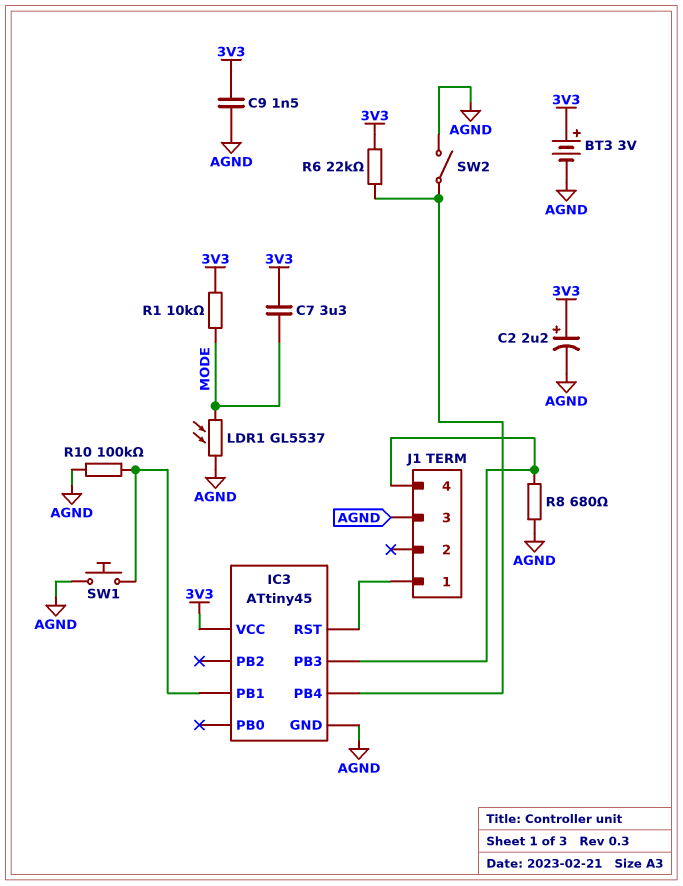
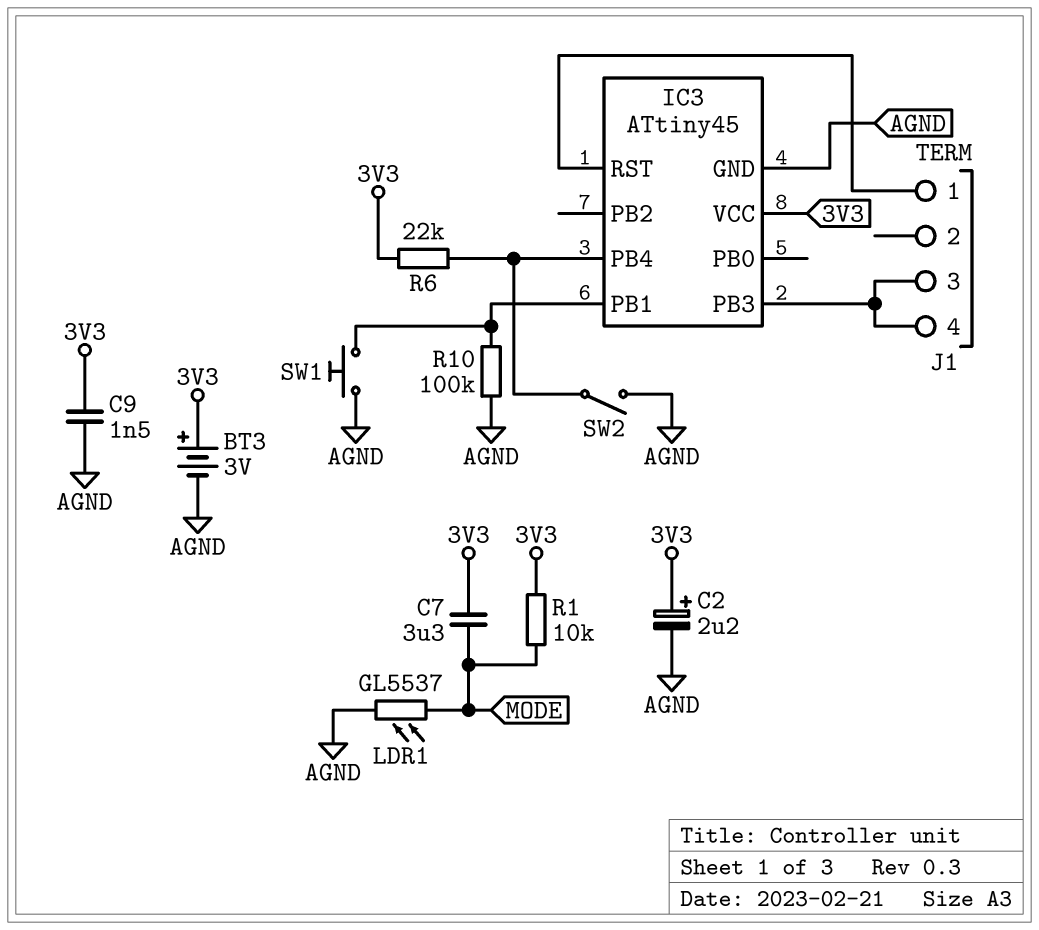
J1 pin 3: AGND -> IC3/PB3
R8: 680 (AGND, IC3/PB3) -> none

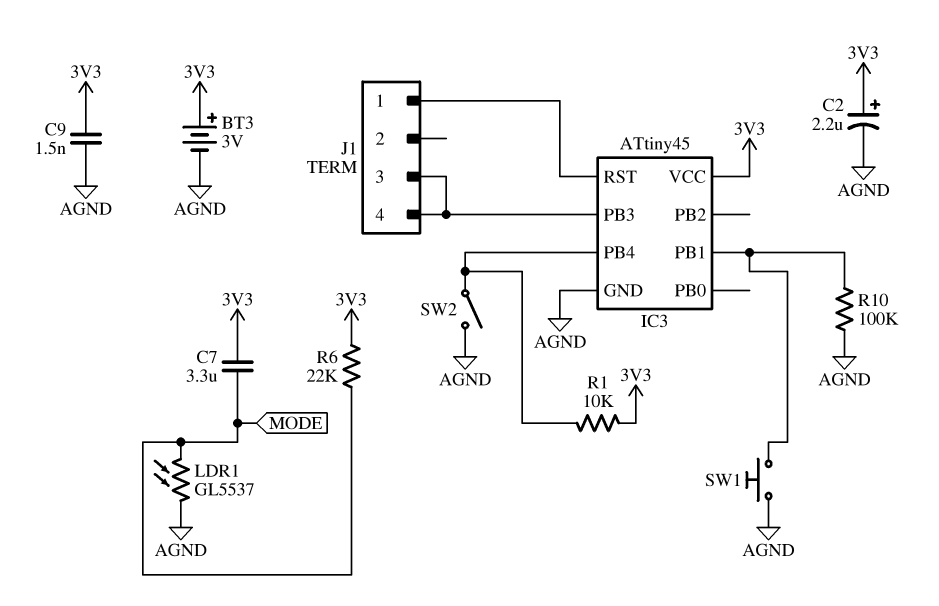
R1: 10k (3V3, MODE) -> 10k (3V3, IC3/PB4)
R6: 22k (3V3, IC3/PB4) -> 22k (3V3, MODE)

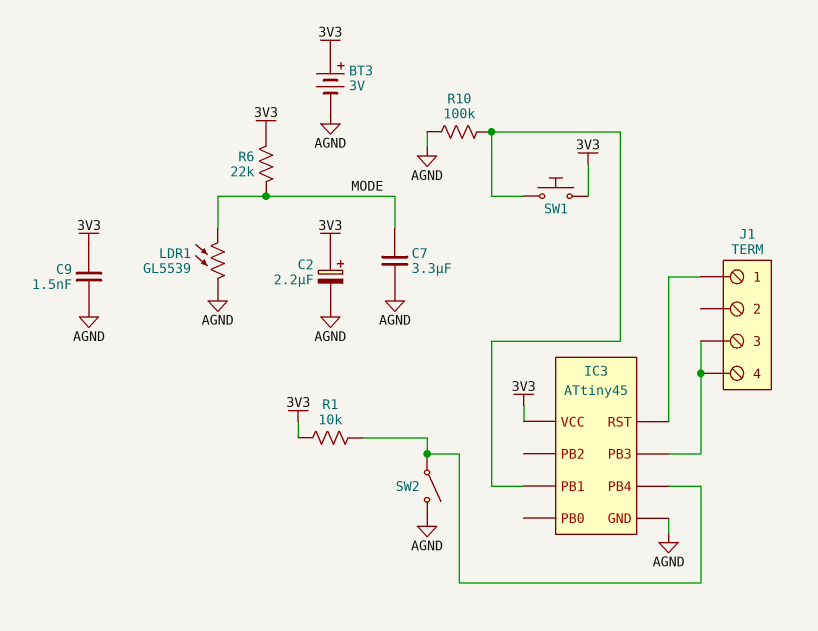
C7: 3.3uF (3V3, MODE) -> 3.3uF (AGND, MODE)
LDR1: GL5537 (AGND, MODE) -> GL5539 (AGND, MODE)
SW1: button (AGND, IC3/PB1) -> button (3V3, IC3/PB1)

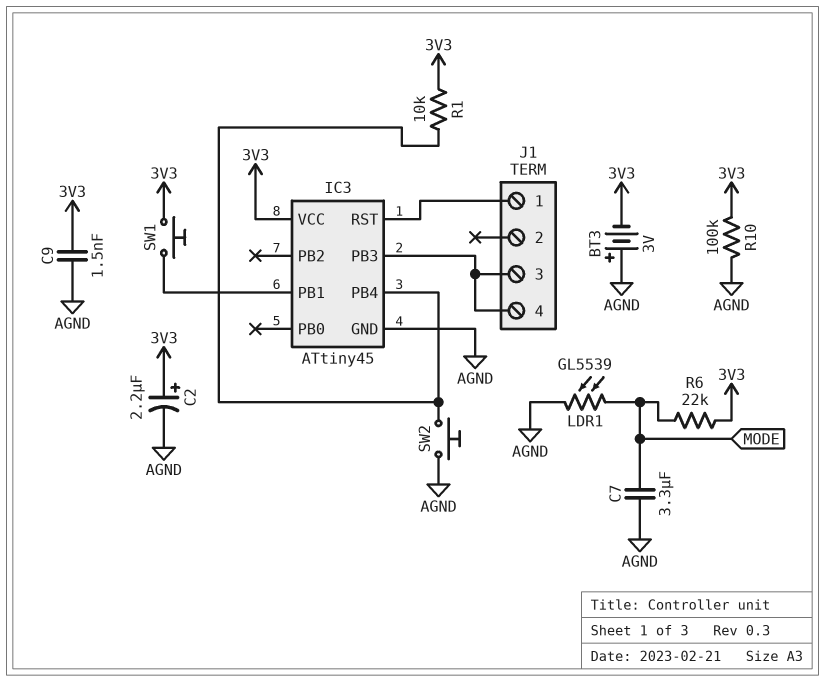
BT3: 3V (plus 3V3, minus AGND) -> 3V (plus AGND, minus 3V3)
R10: 100k (AGND, IC3/PB1) -> 100k (3V3, AGND)
SW2: switch (AGND, IC3/PB4) -> button (AGND, IC3/PB4)

